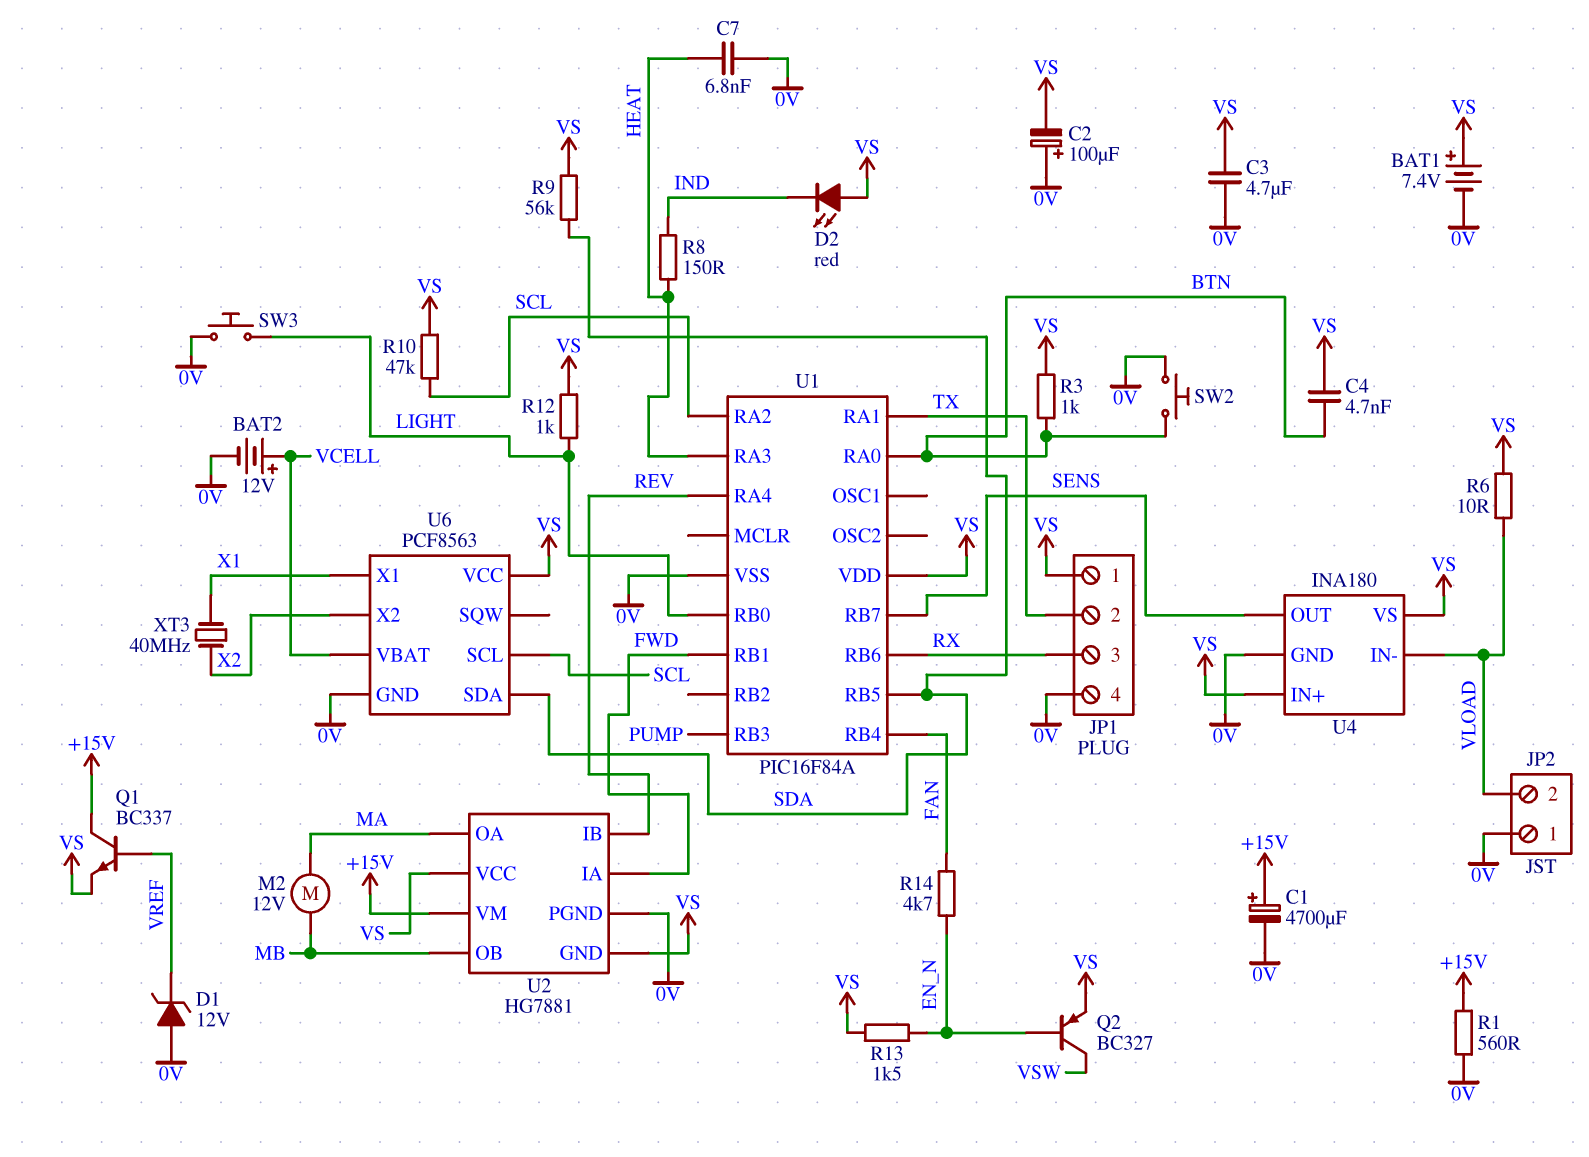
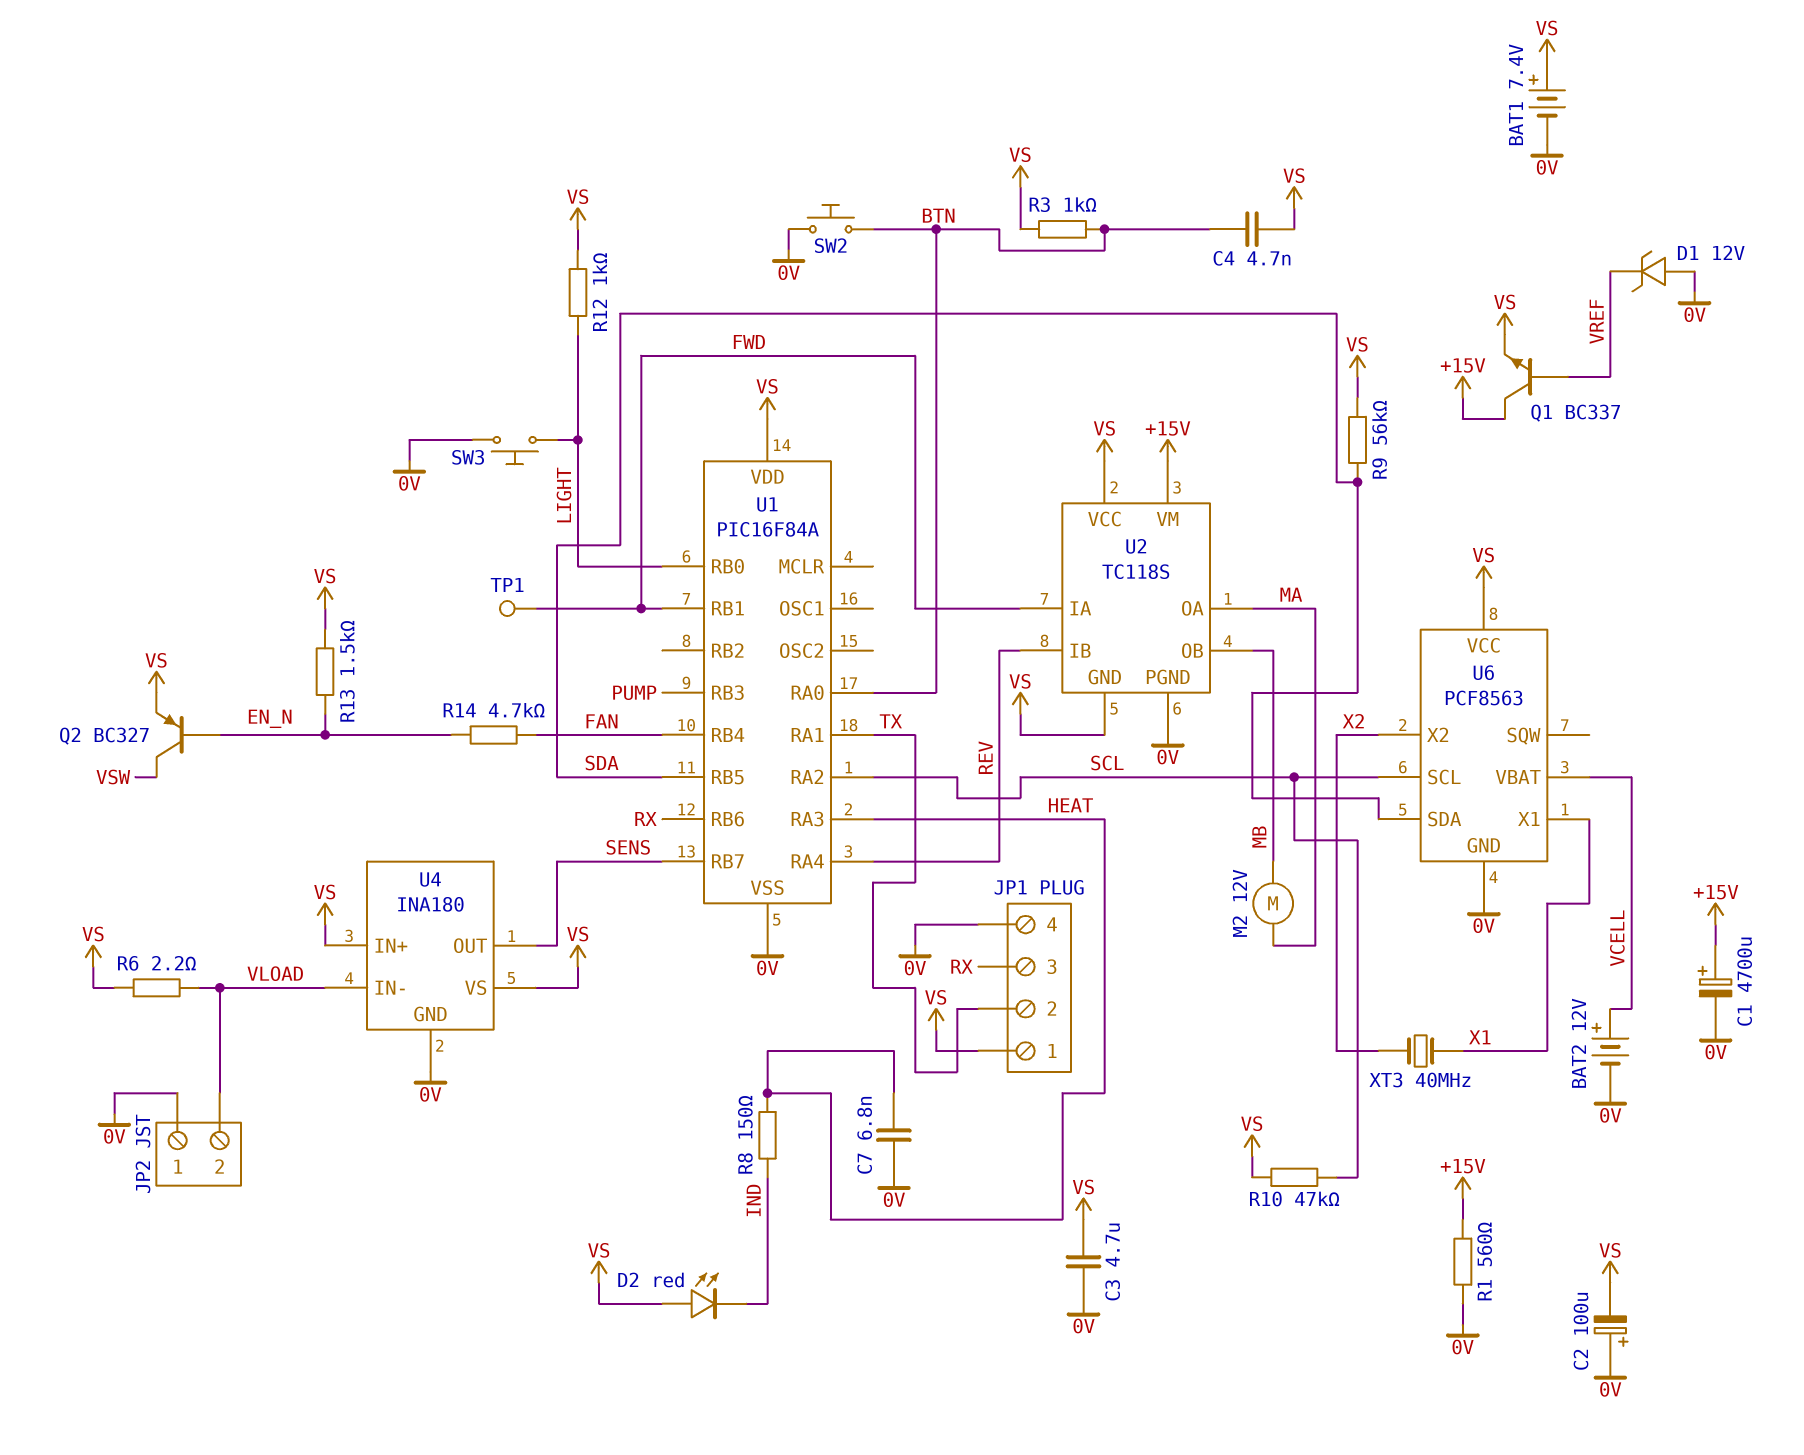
R6: 10 (VLOAD, VS) -> 2.2 (VLOAD, VS)
TP1: none -> test point (FWD)
U2: HG7881 -> TC118S

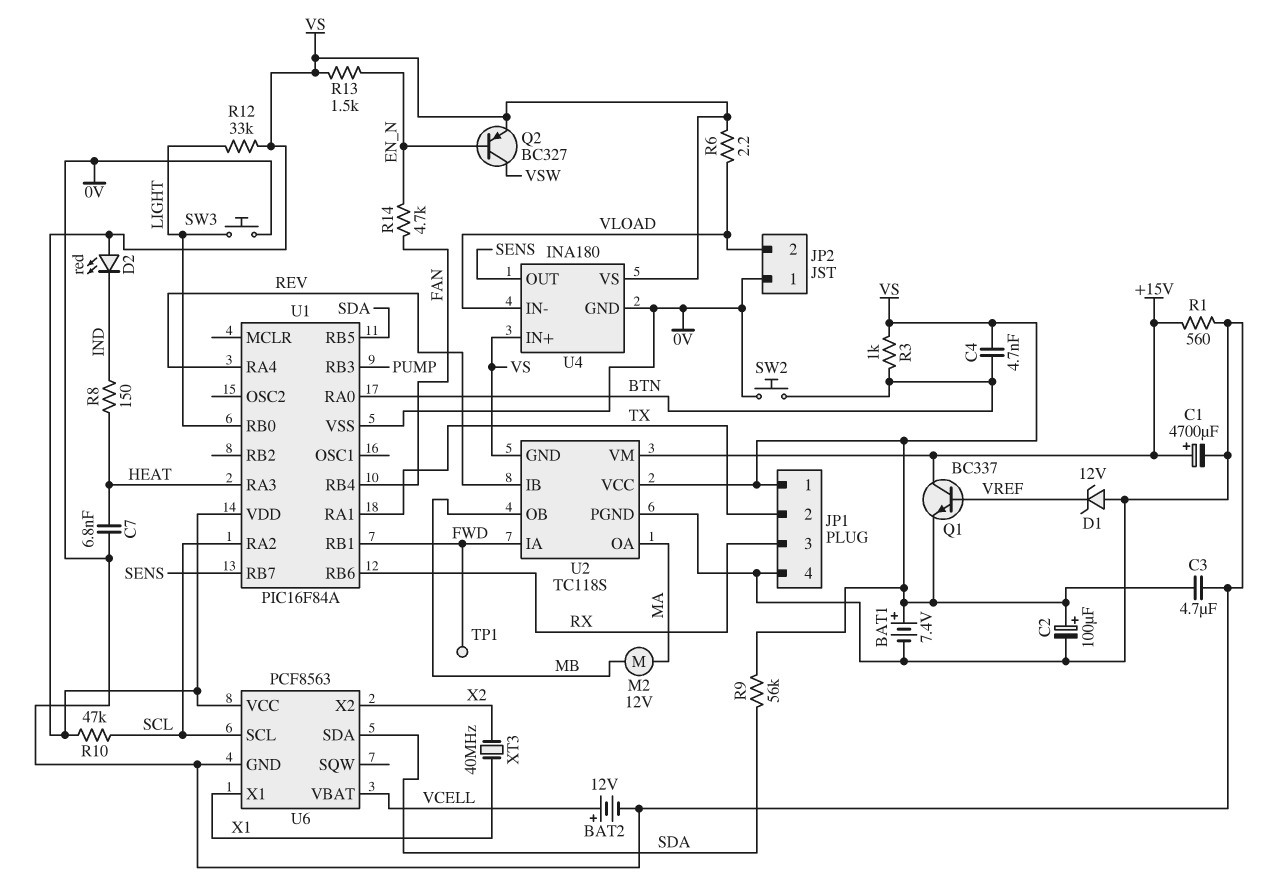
C2: 100uF (plus 0V, minus VS) -> 100uF (plus VS, minus 0V)
R12: 1k (LIGHT, VS) -> 33k (LIGHT, VS)

